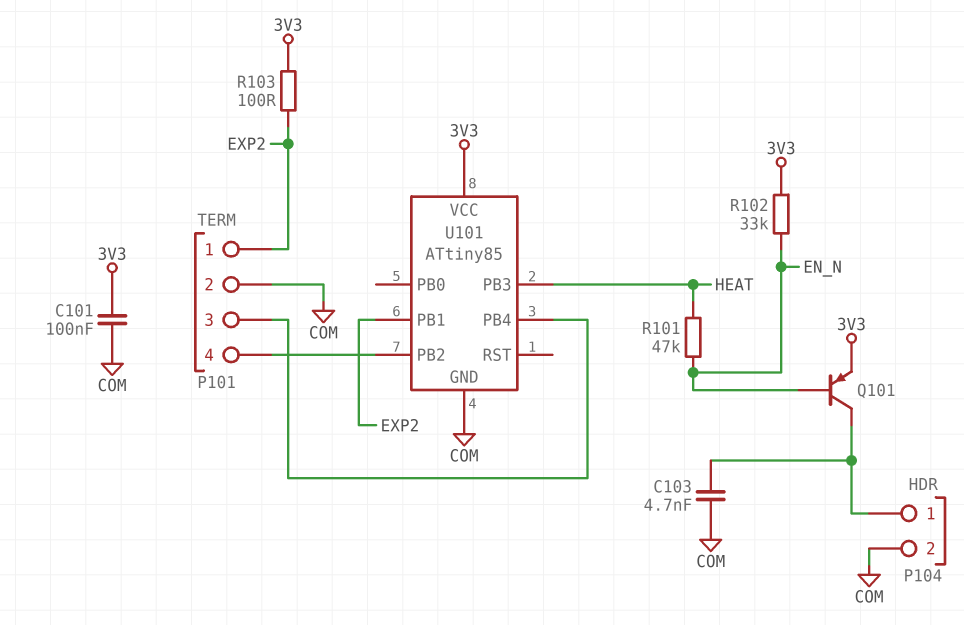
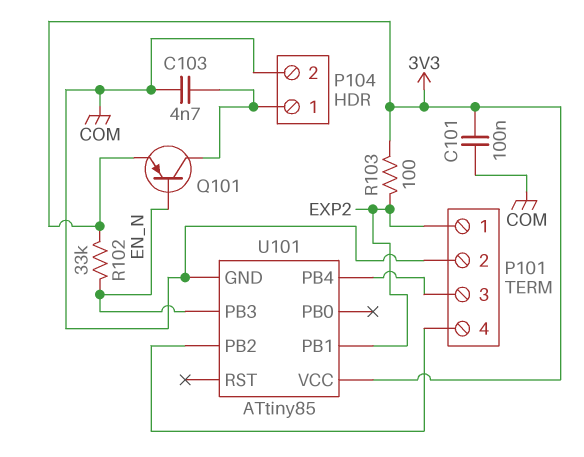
R101: 47k (EN_N, HEAT) -> none
U101 pin PB3: HEAT -> EN_N

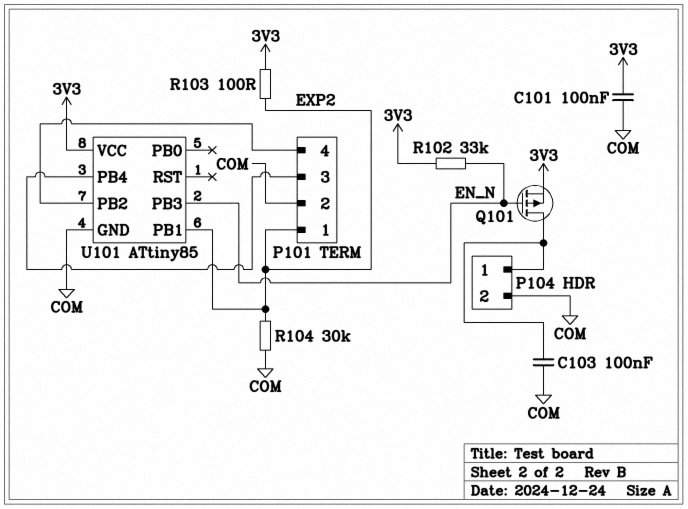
C103: 4.7nF (COM, P104/1) -> 100nF (COM, P104/1)
Q101: PNP (B EN_N, C P104/1, E 3V3) -> PMOS (G EN_N, D P104/1, S 3V3)
R104: none -> 30k (COM, EXP2)

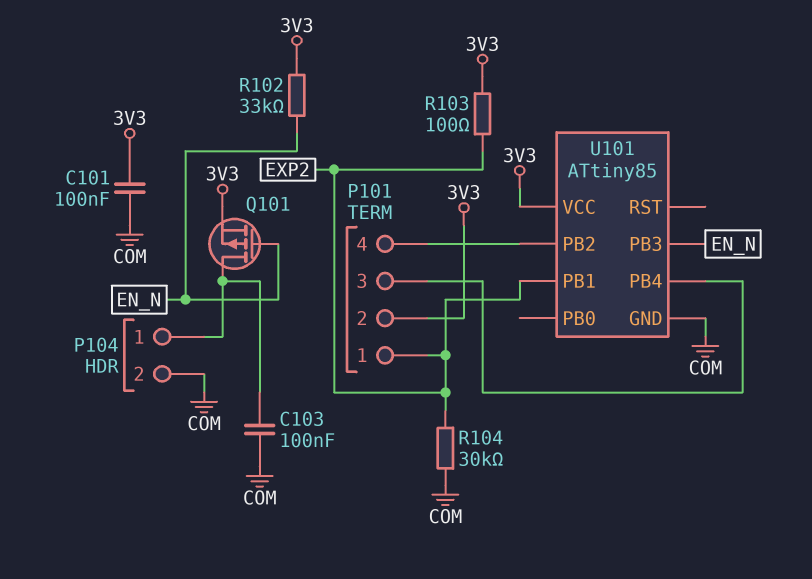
P101 pin 2: COM -> 3V3

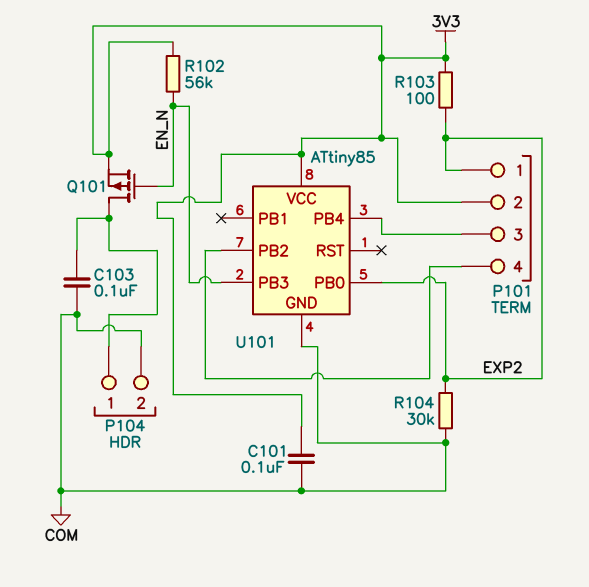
R102: 33k (3V3, EN_N) -> 56k (3V3, EN_N)
U101 pin PB0: none -> EXP2
U101 pin PB1: EXP2 -> none

